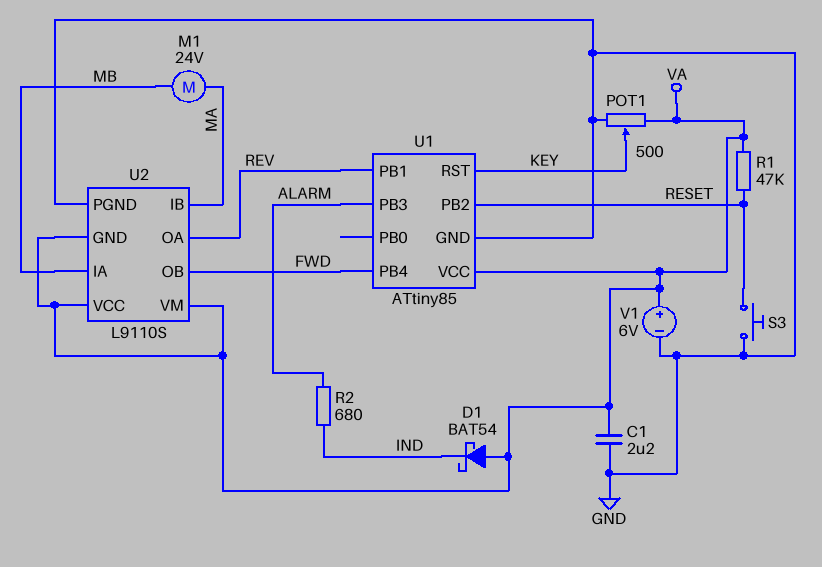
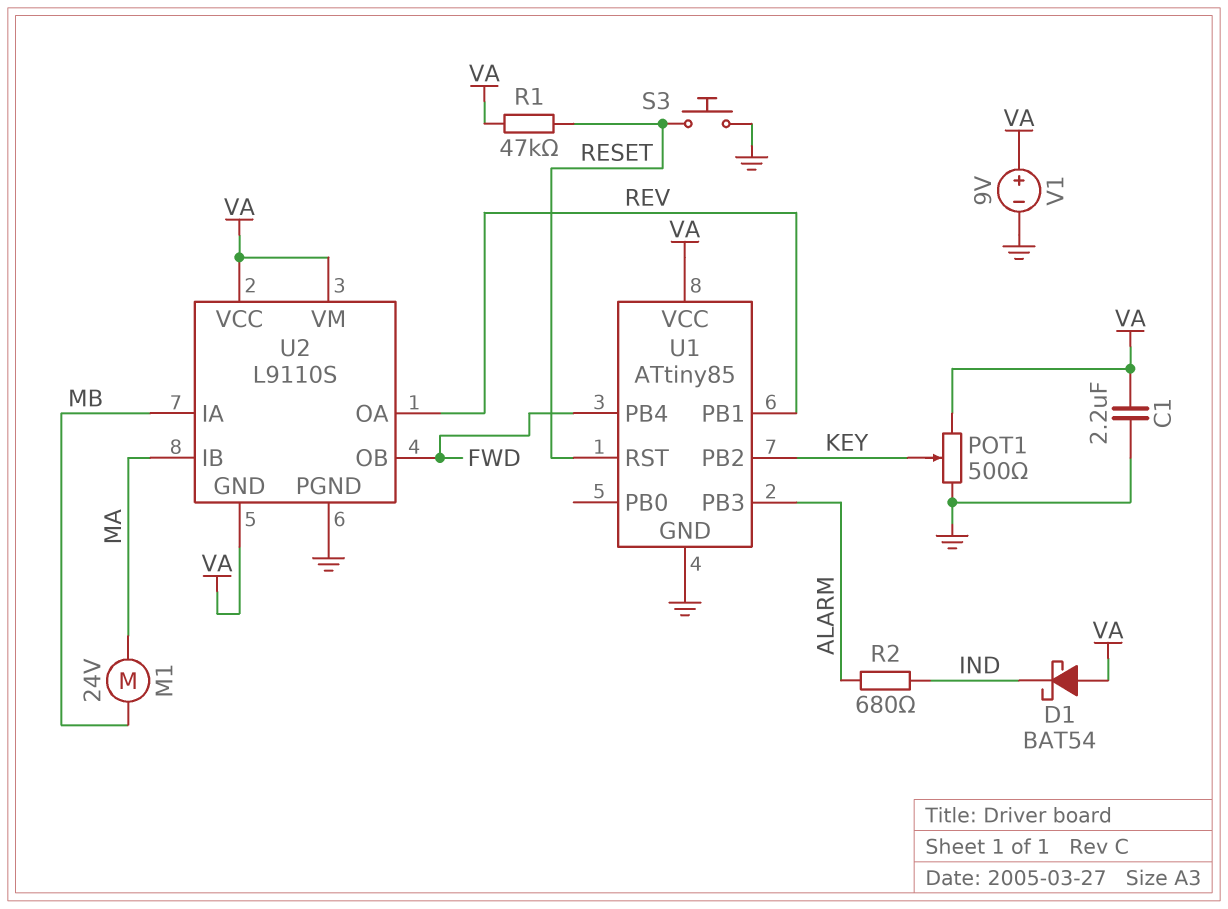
U1 pin PB2: RESET -> KEY
U1 pin RST: KEY -> RESET
V1: 6V (plus VA, minus GND) -> 9V (plus VA, minus GND)

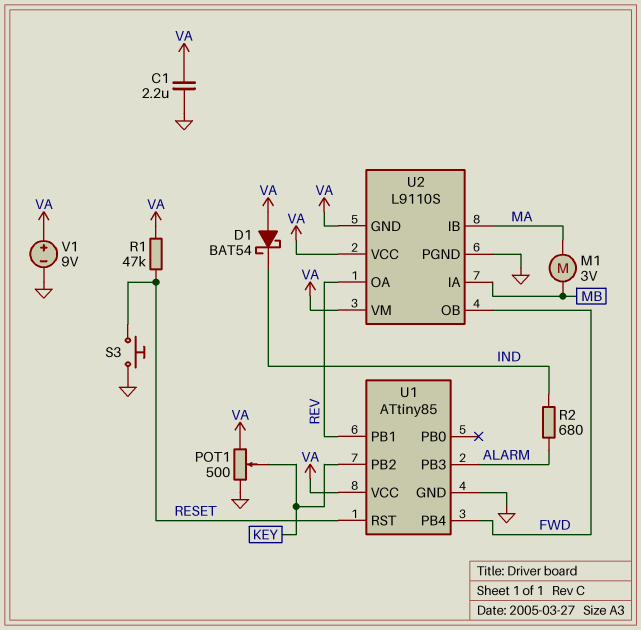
M1: motor 24V (MA, MB) -> motor 3V (MA, MB)

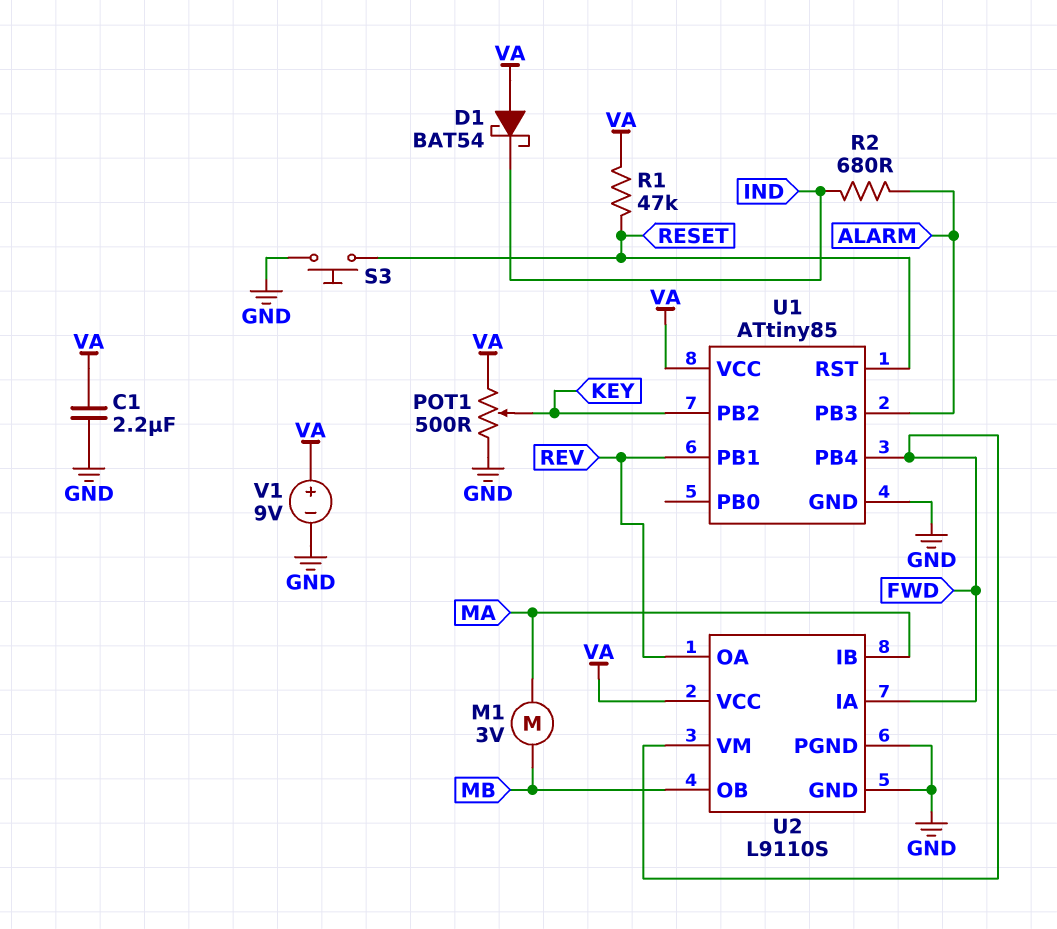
U2 pin GND: VA -> GND
U2 pin IA: MB -> FWD
U2 pin OB: FWD -> MB
U2 pin VM: VA -> FWD

